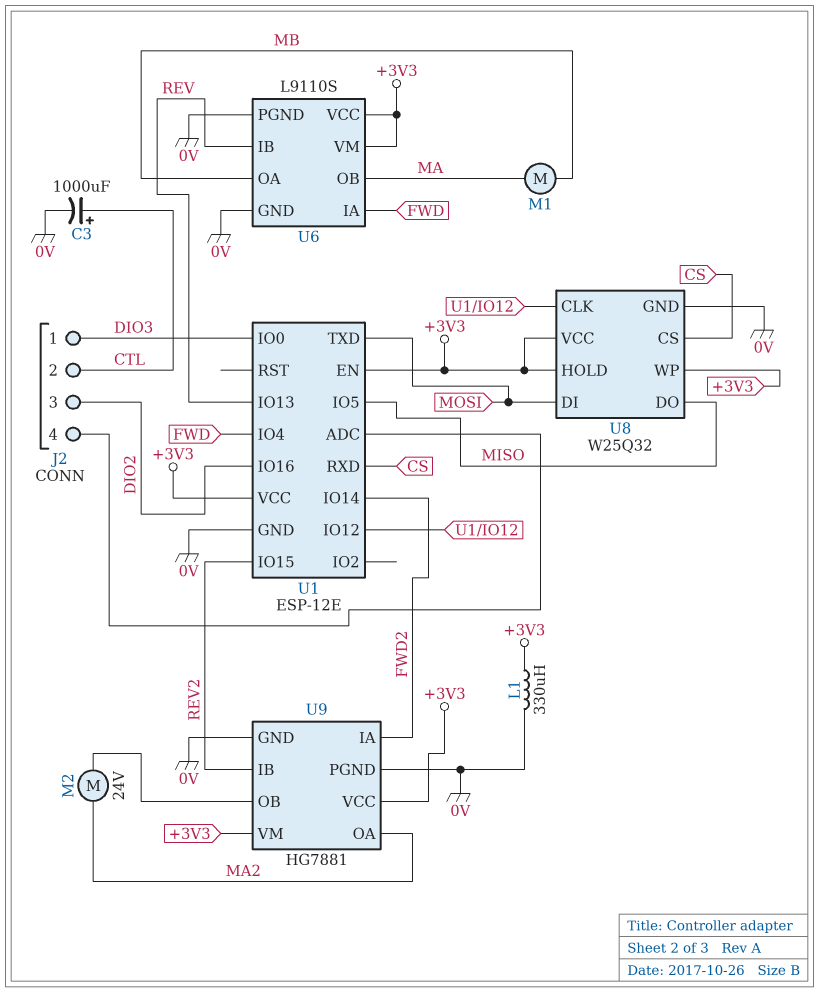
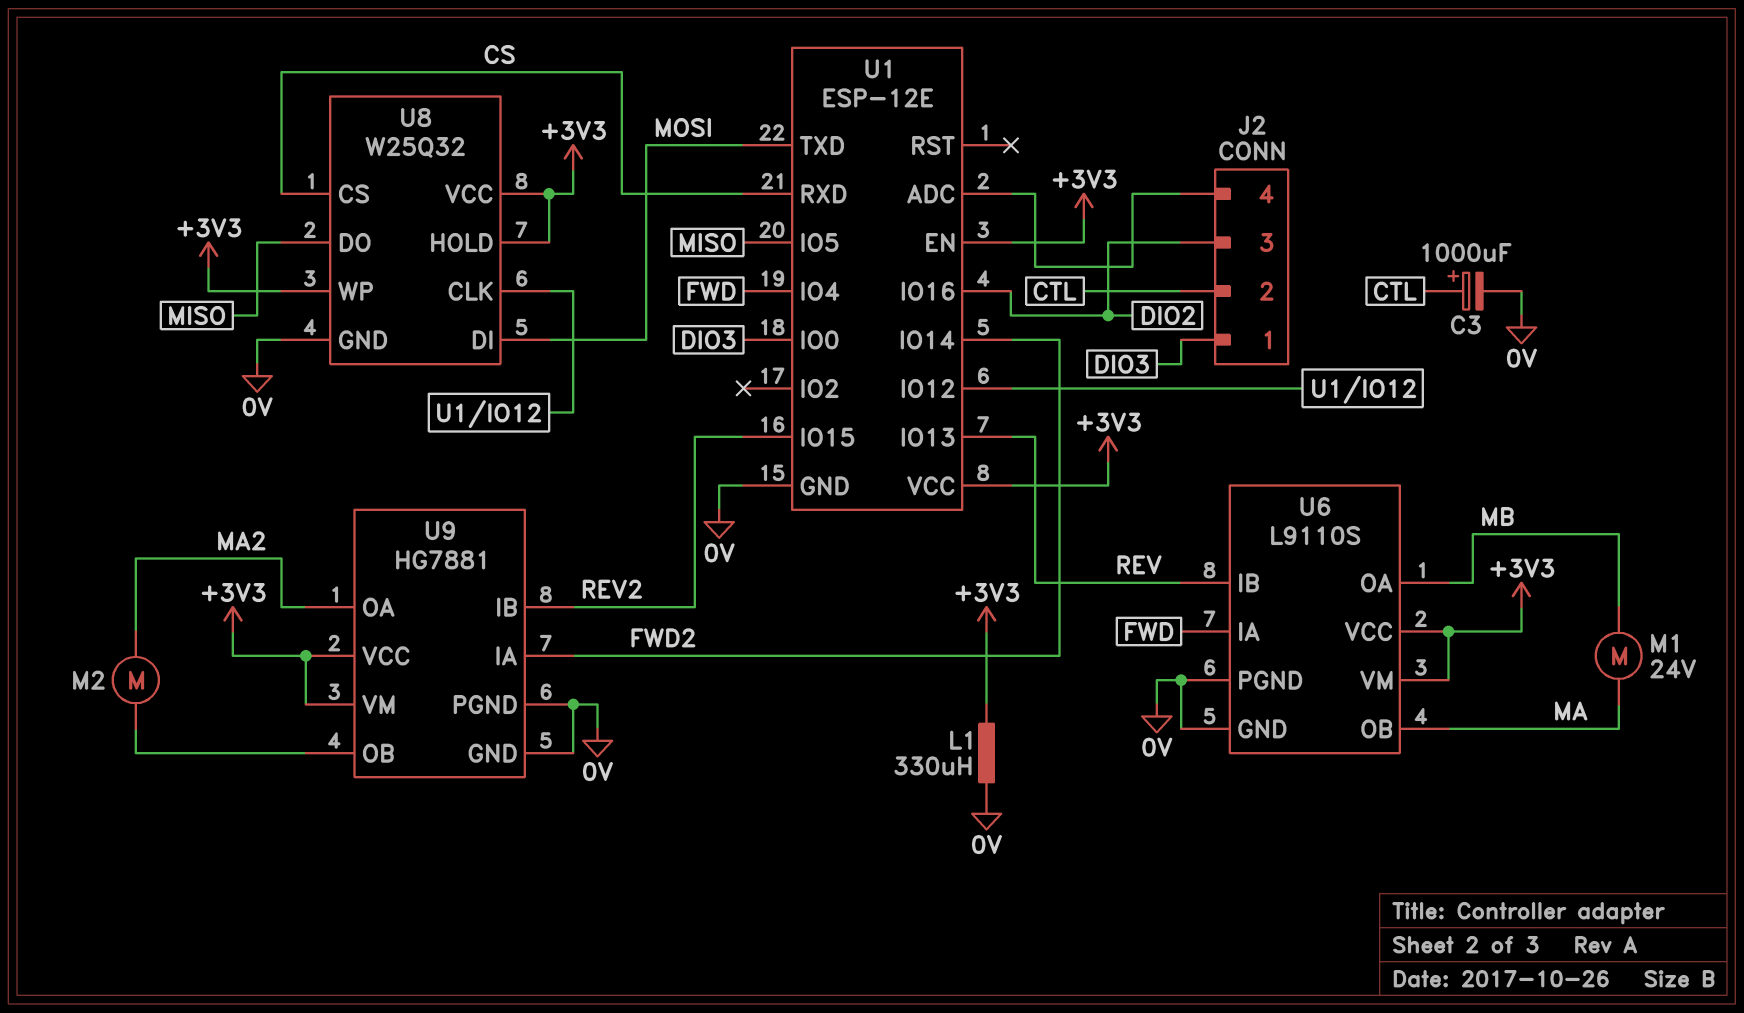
M1: motor (MA, MB) -> motor 24V (MA, MB)
M2: motor 24V (MA2, U9/OB) -> motor (MA2, U9/OB)

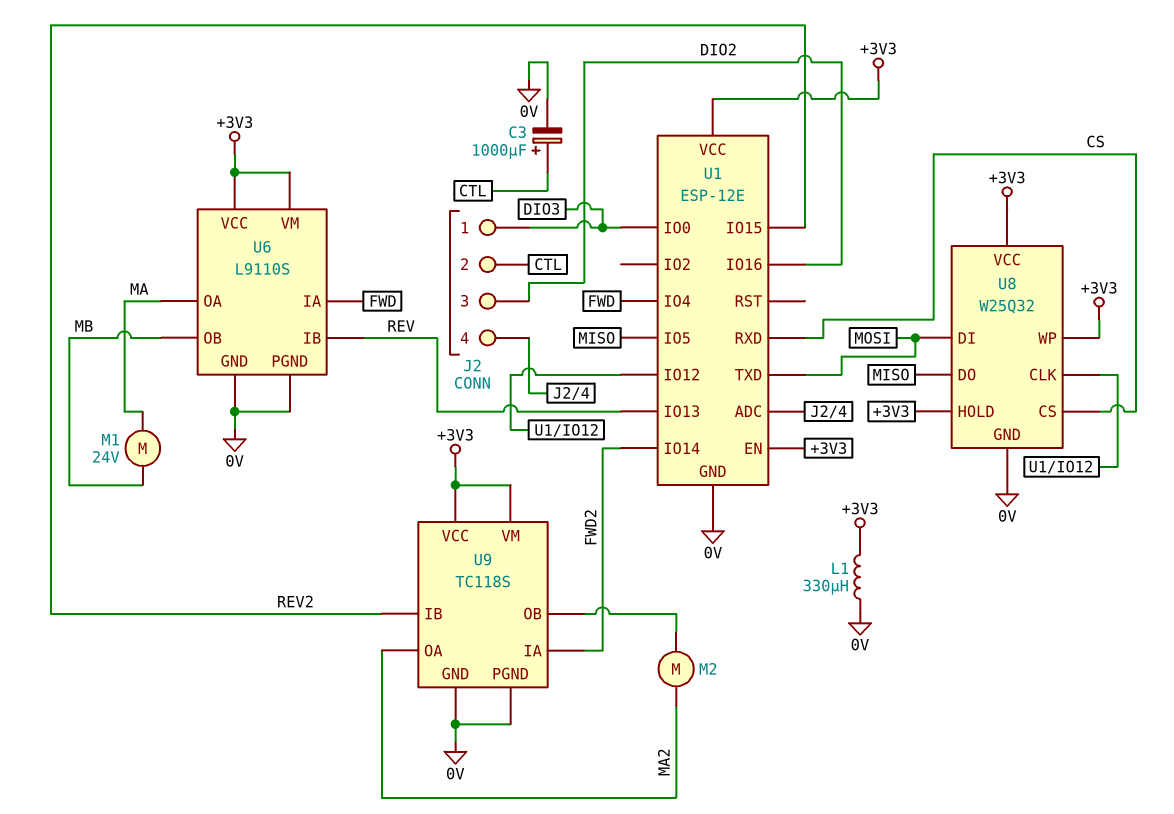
U6 pin OA: MB -> MA
U6 pin OB: MA -> MB
U9: HG7881 -> TC118S

